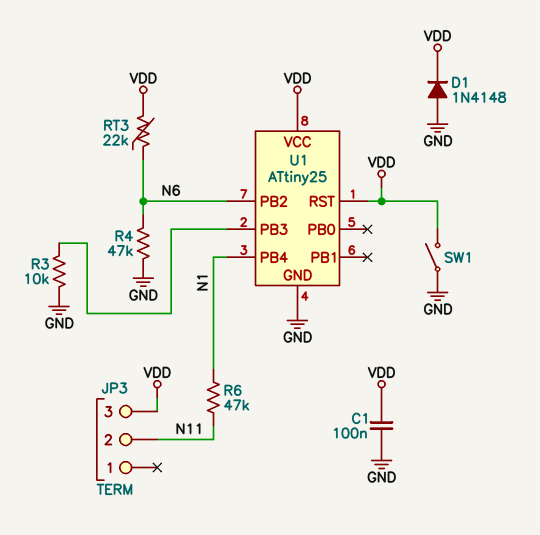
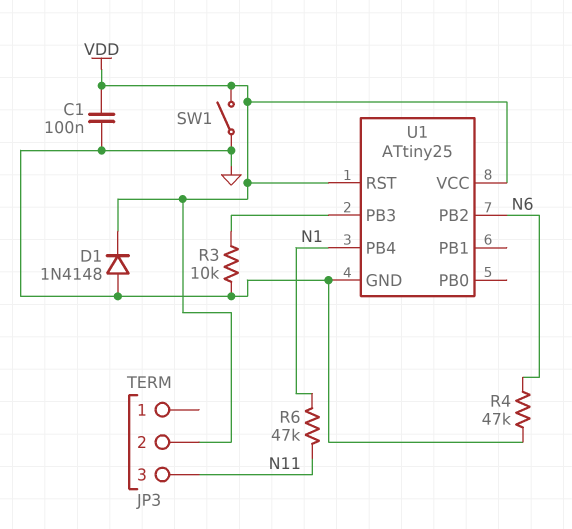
JP3 pin 2: N11 -> VDD
JP3 pin 3: VDD -> N11
RT3: 22k (N6, VDD) -> none

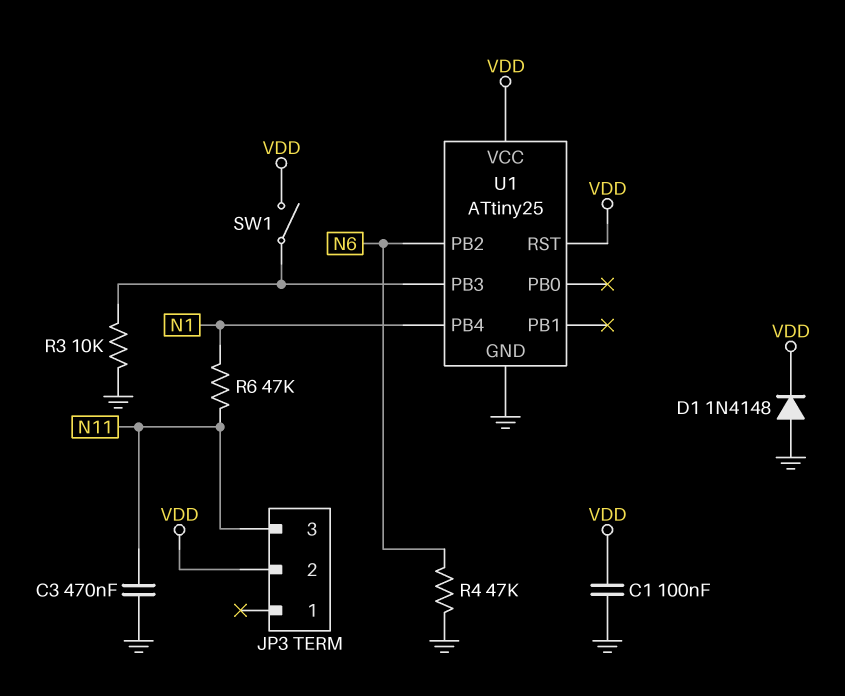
C3: none -> 470nF (GND, N11)
SW1: switch (GND, VDD) -> switch (U1/PB3, VDD)

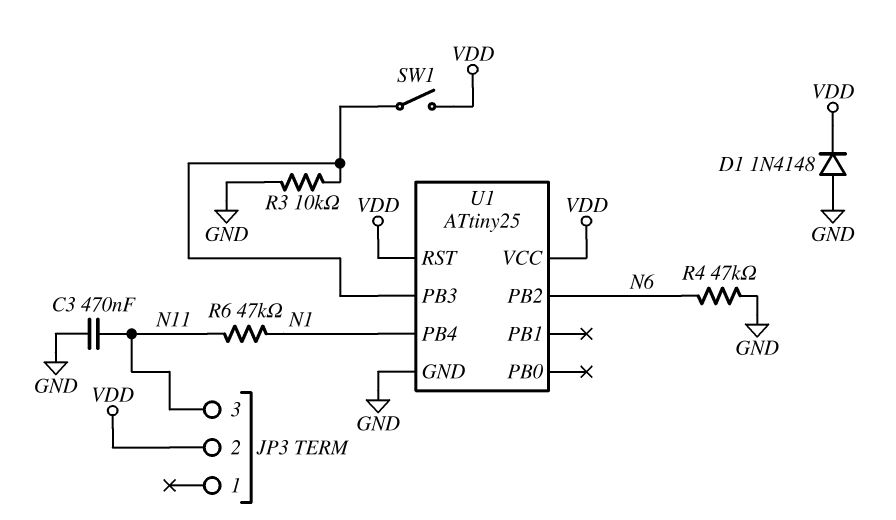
C1: 100nF (GND, VDD) -> none

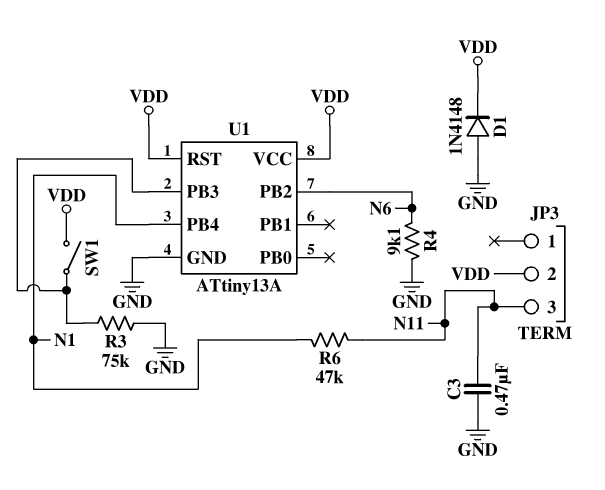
R3: 10k (GND, U1/PB3) -> 75k (GND, U1/PB3)
R4: 47k (GND, N6) -> 9.1k (GND, N6)
U1: ATtiny25 -> ATtiny13A

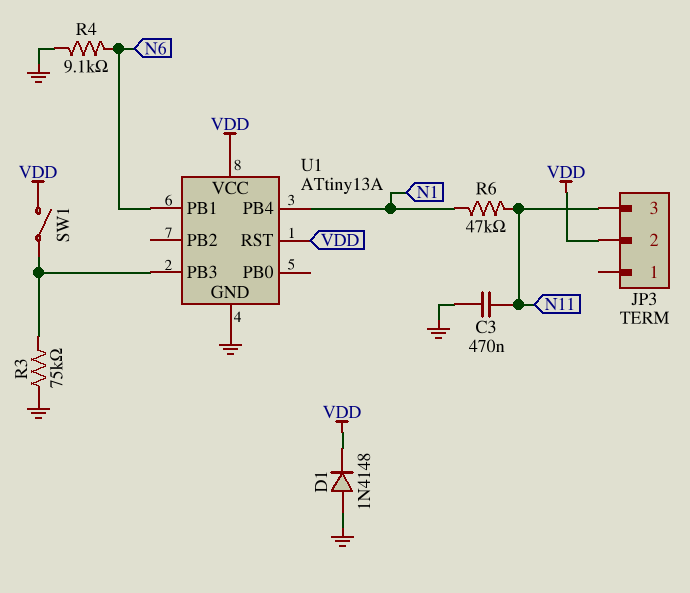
U1 pin PB1: none -> N6
U1 pin PB2: N6 -> none

